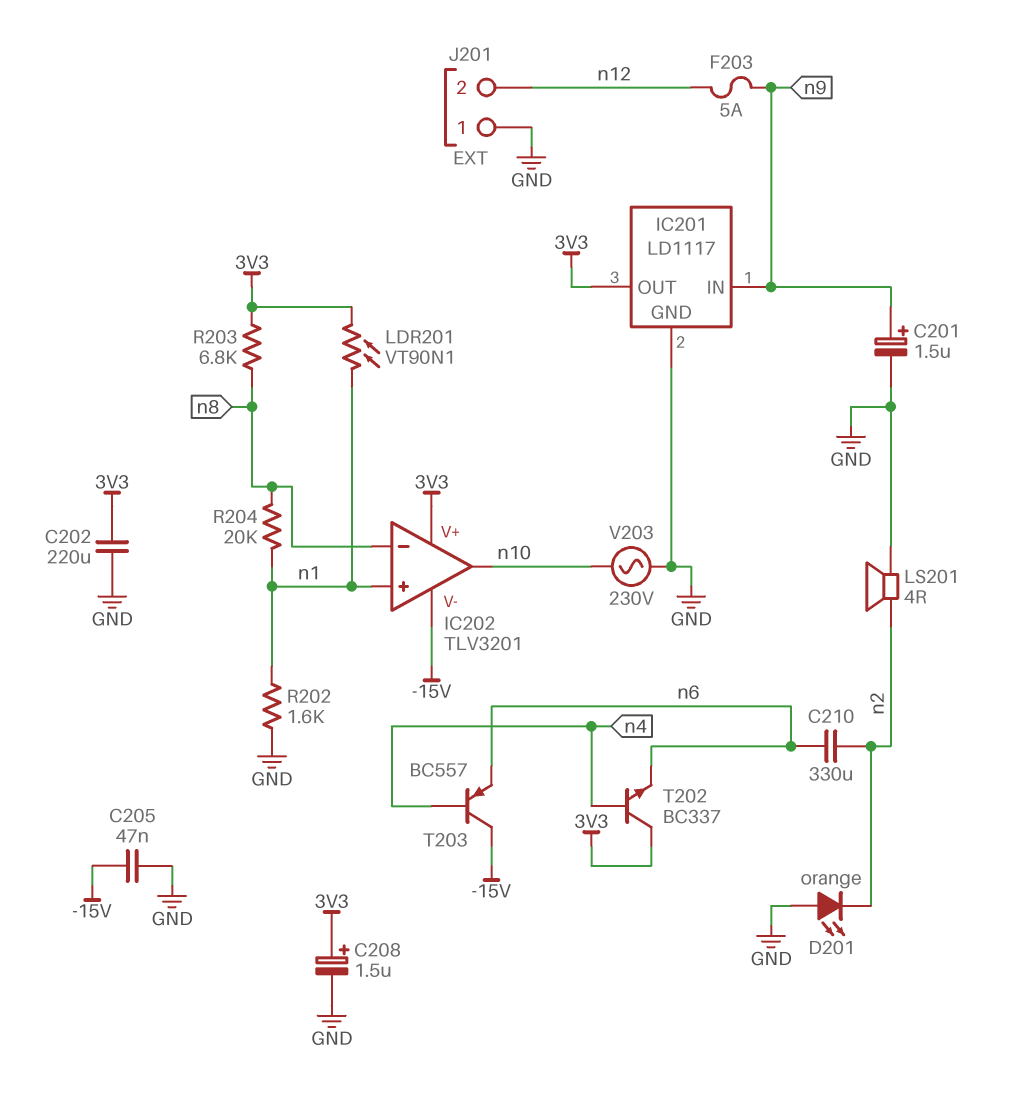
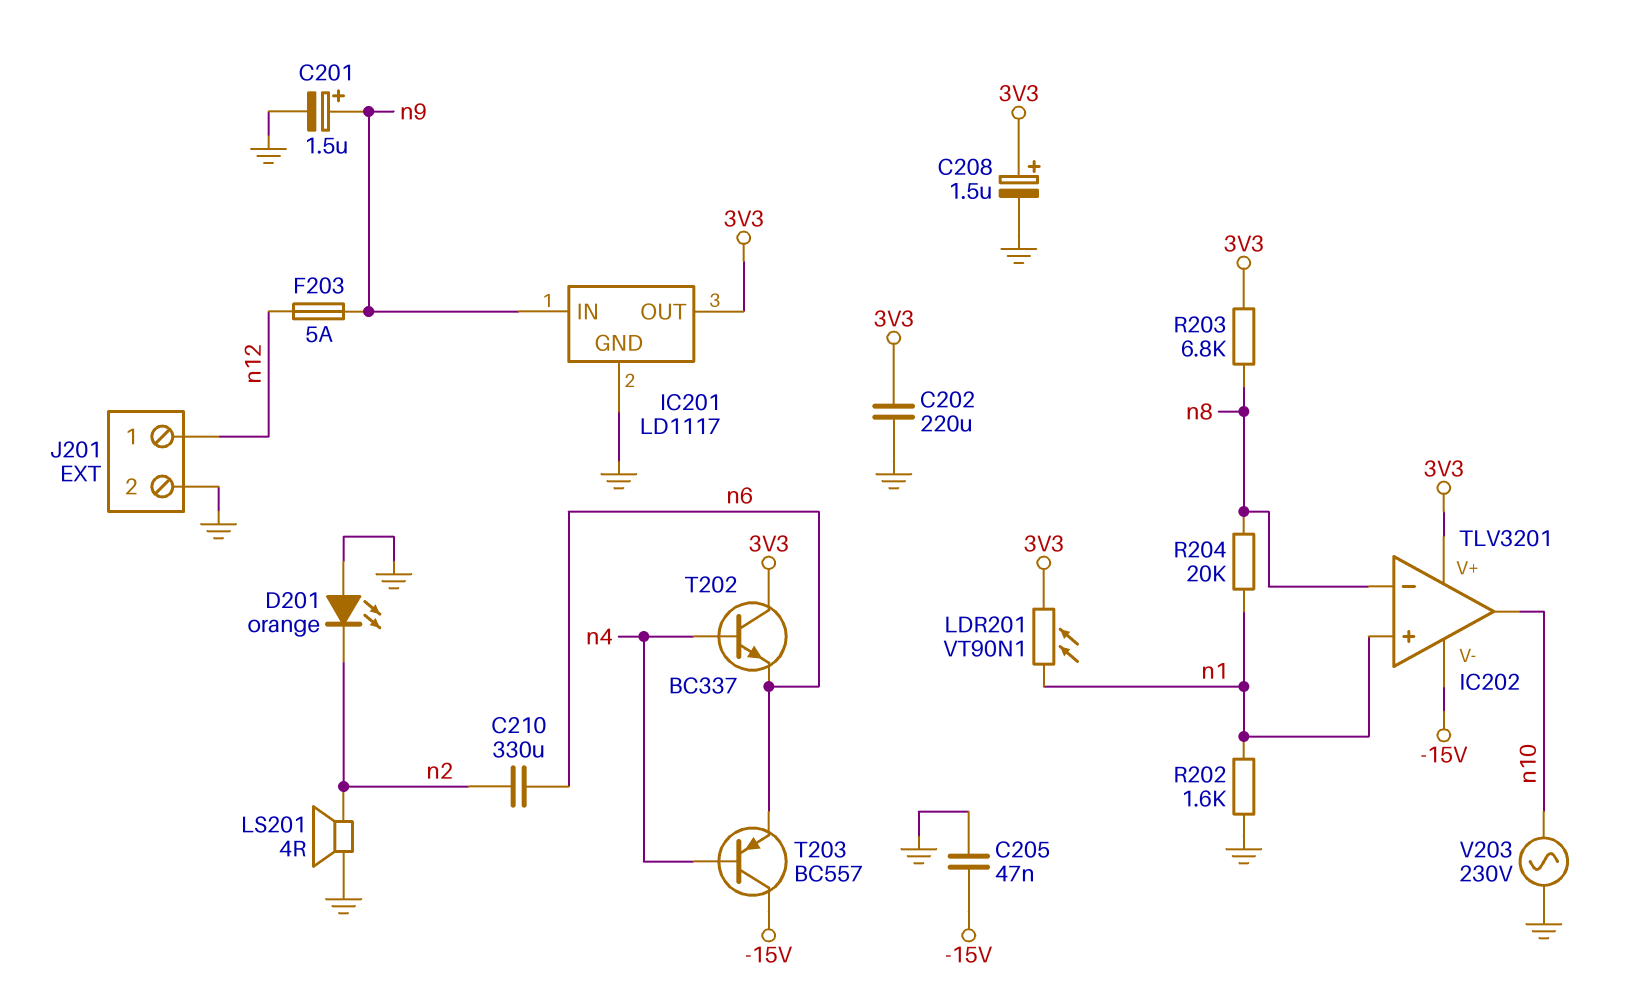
J201 pin 1: GND -> n12
J201 pin 2: n12 -> GND

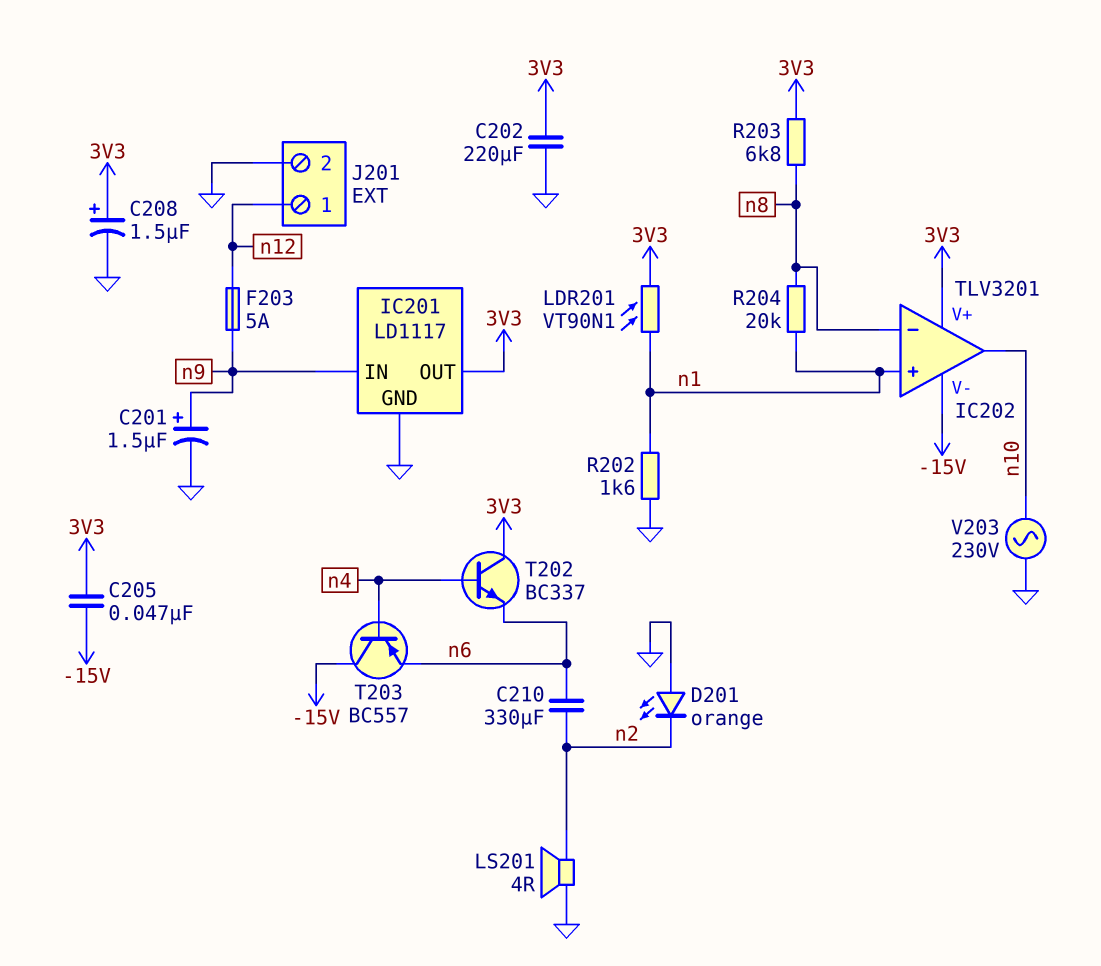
C205: 47nF (-15V, GND) -> 47nF (-15V, 3V3)

